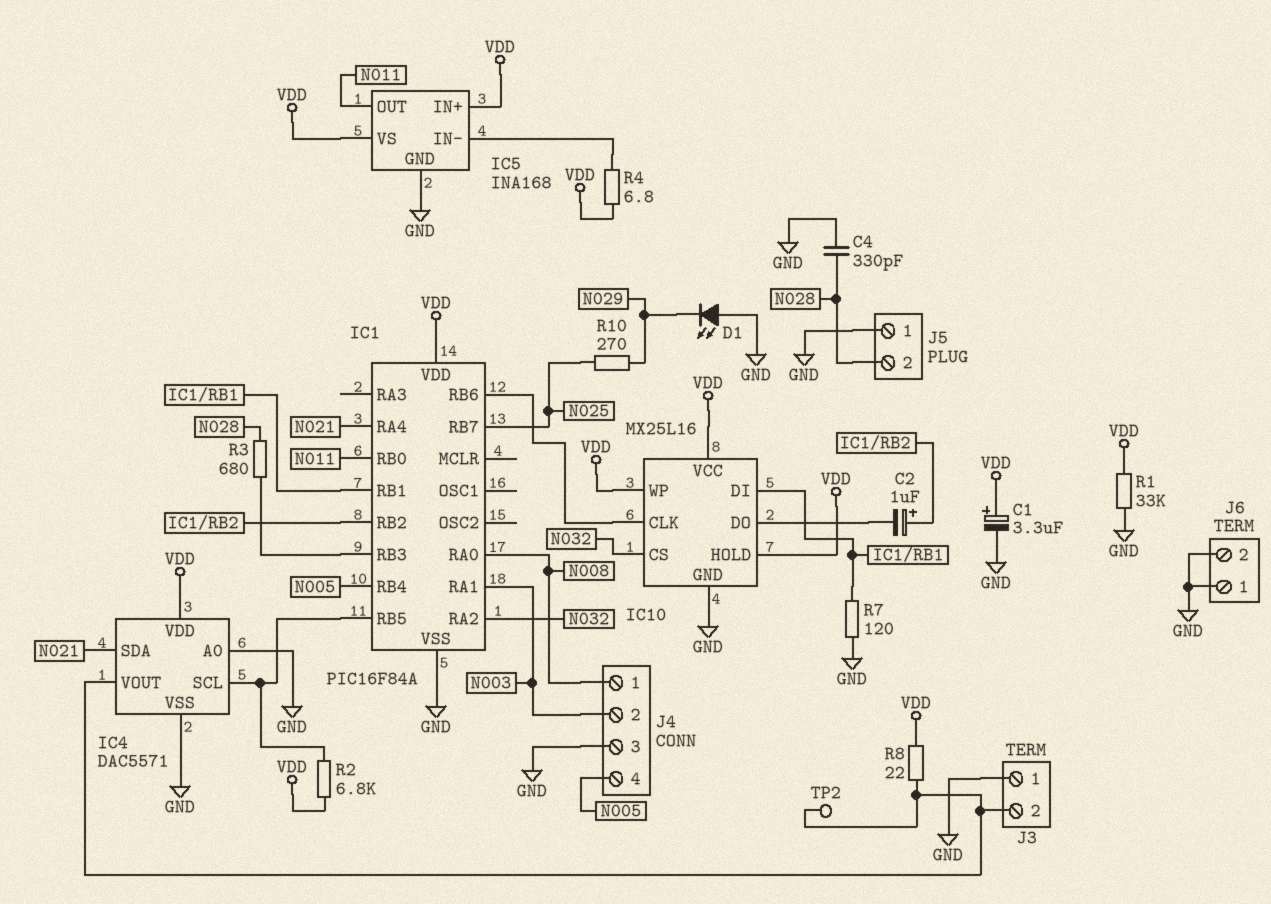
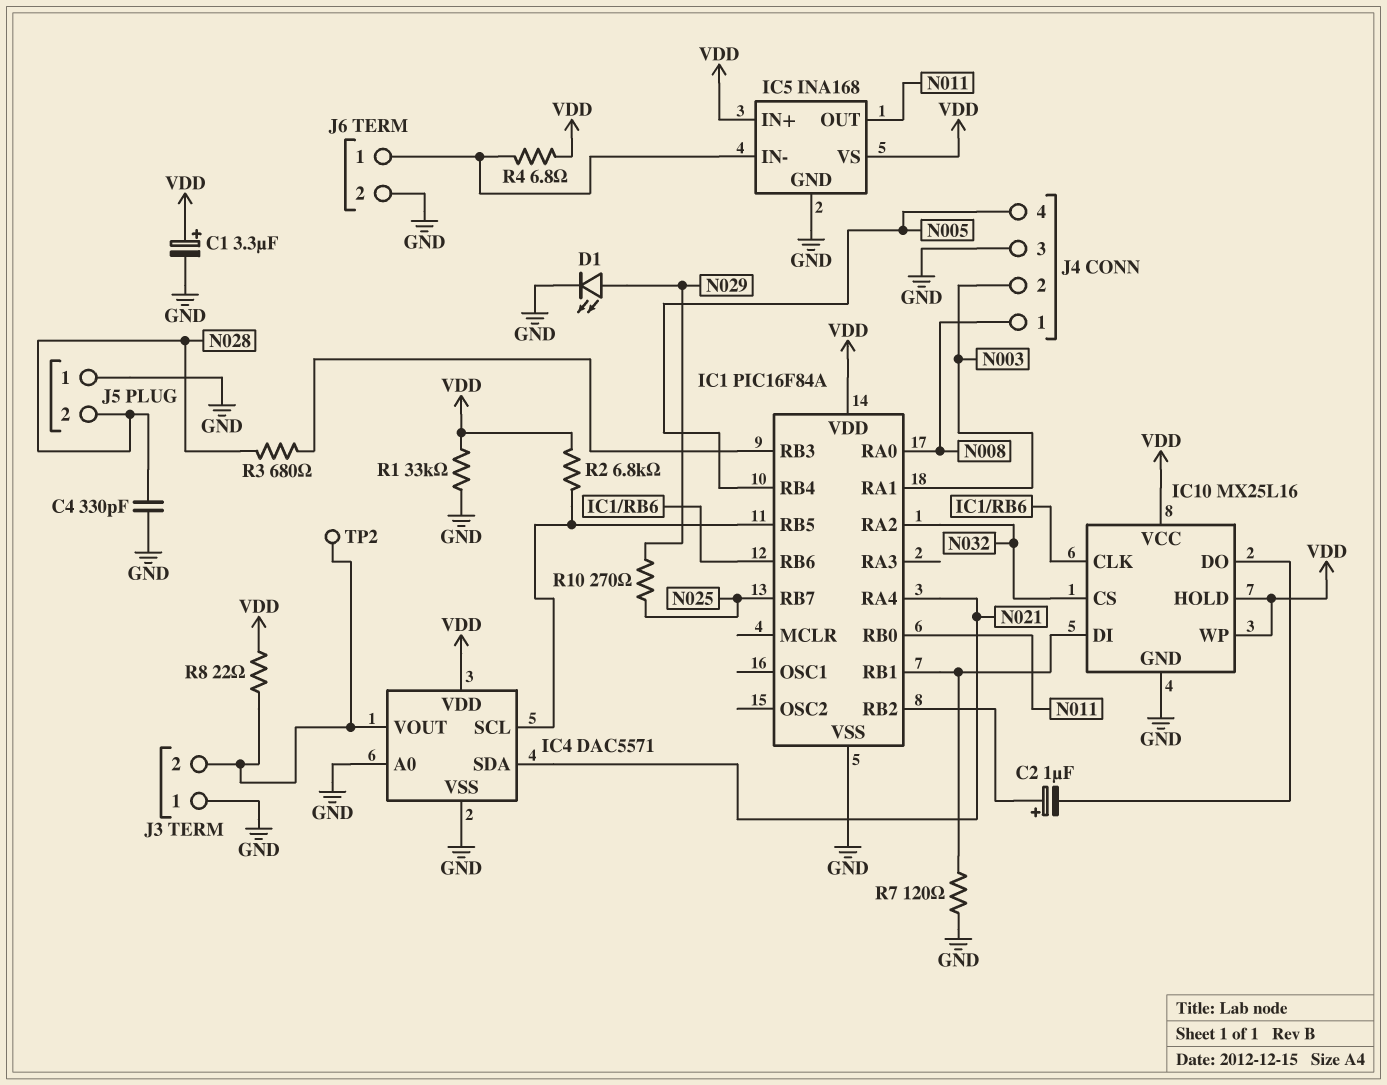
D1: LED (A GND, K N029) -> LED (A N029, K GND)
J6 pin 1: GND -> IC5/IN-

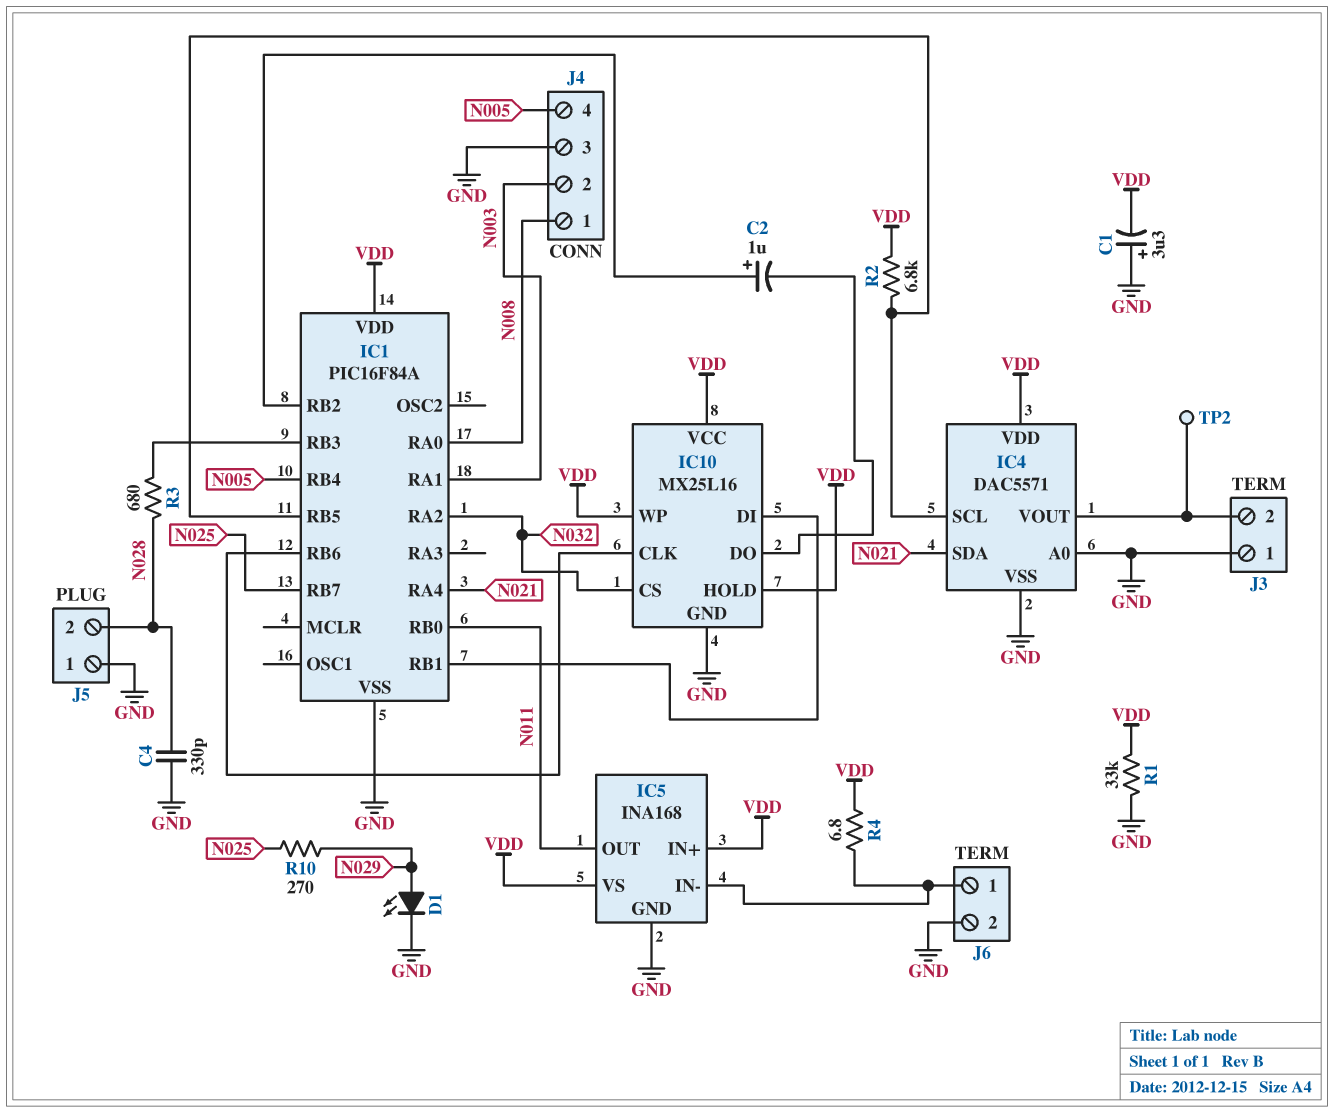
C1: 3.3uF (plus VDD, minus GND) -> 3.3uF (plus GND, minus VDD)
R7: 120 (GND, IC1/RB1) -> none
R8: 22 (IC4/VOUT, VDD) -> none

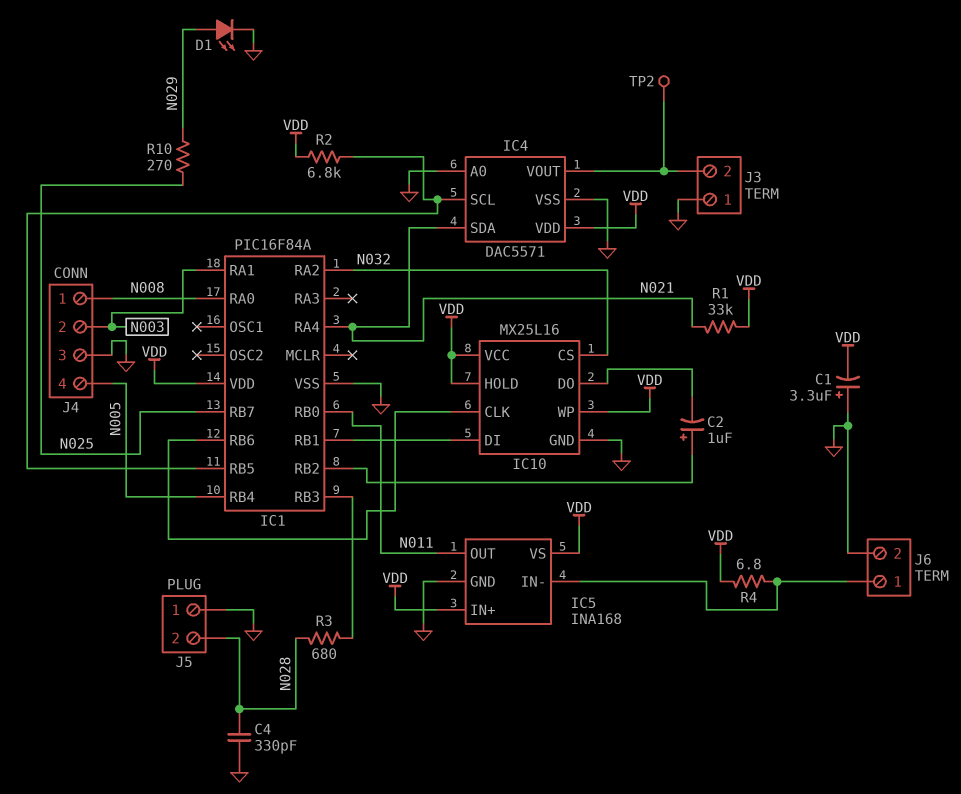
R1: 33k (GND, VDD) -> 33k (N021, VDD)

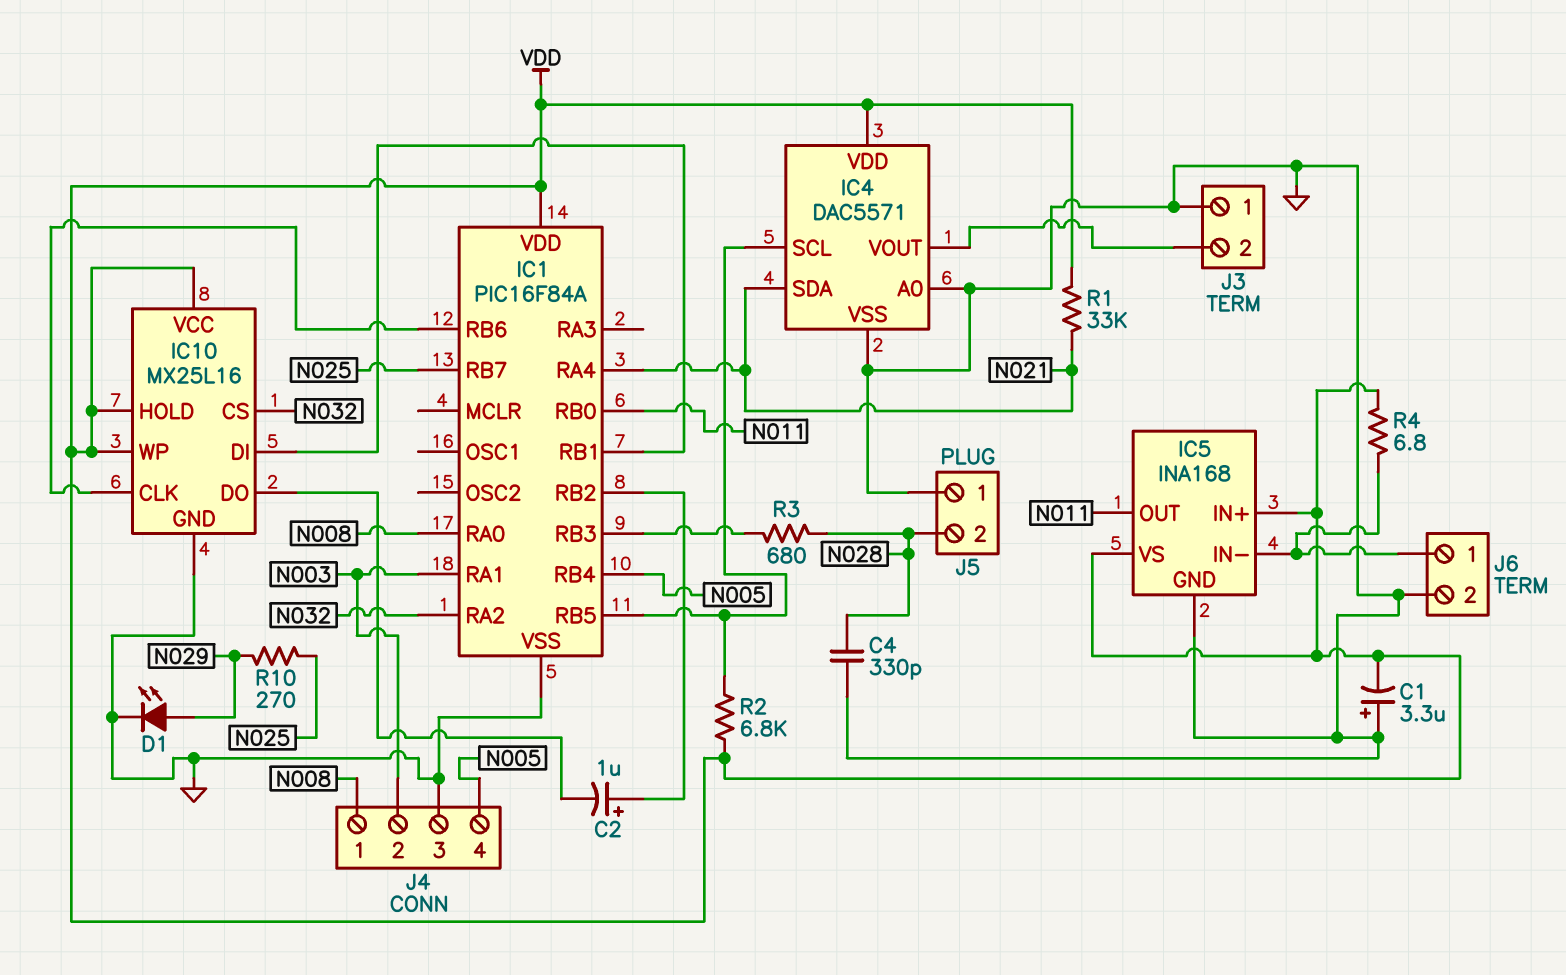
TP2: test point (IC4/VOUT) -> none

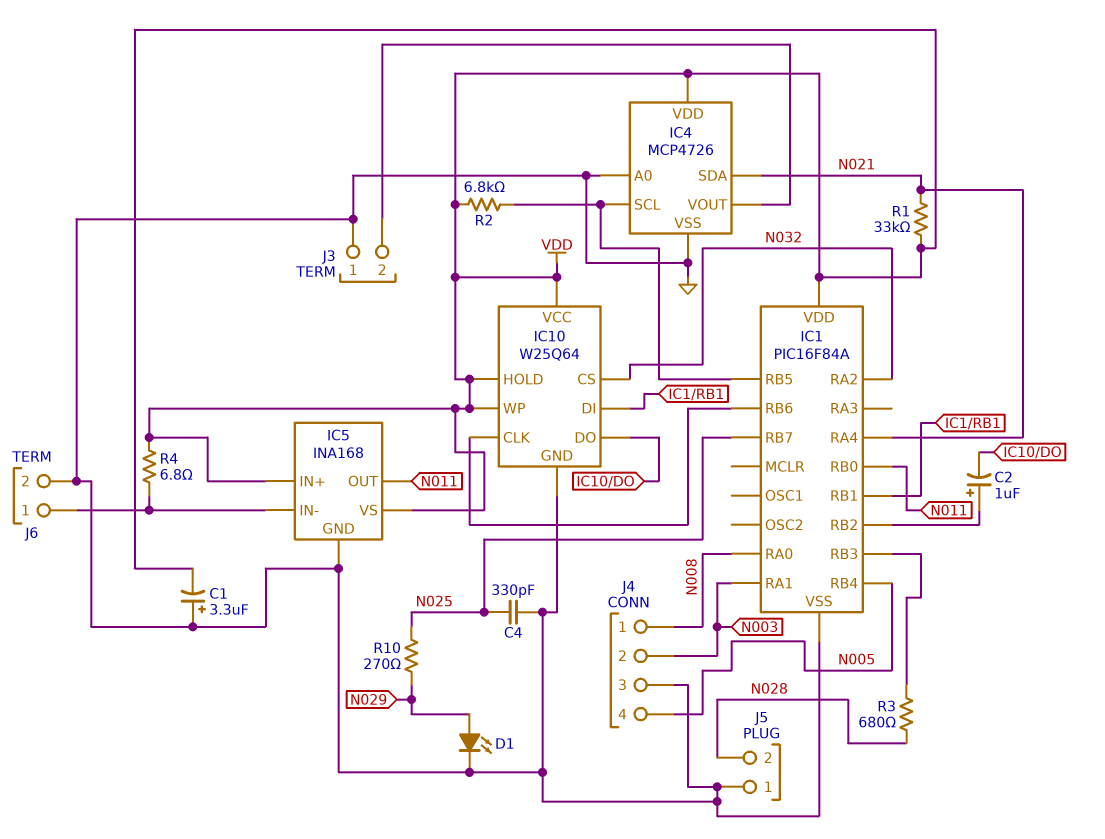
C4: 330pF (GND, N028) -> 330pF (GND, N025)
IC4: DAC5571 -> MCP4726
IC10: MX25L16 -> W25Q64

